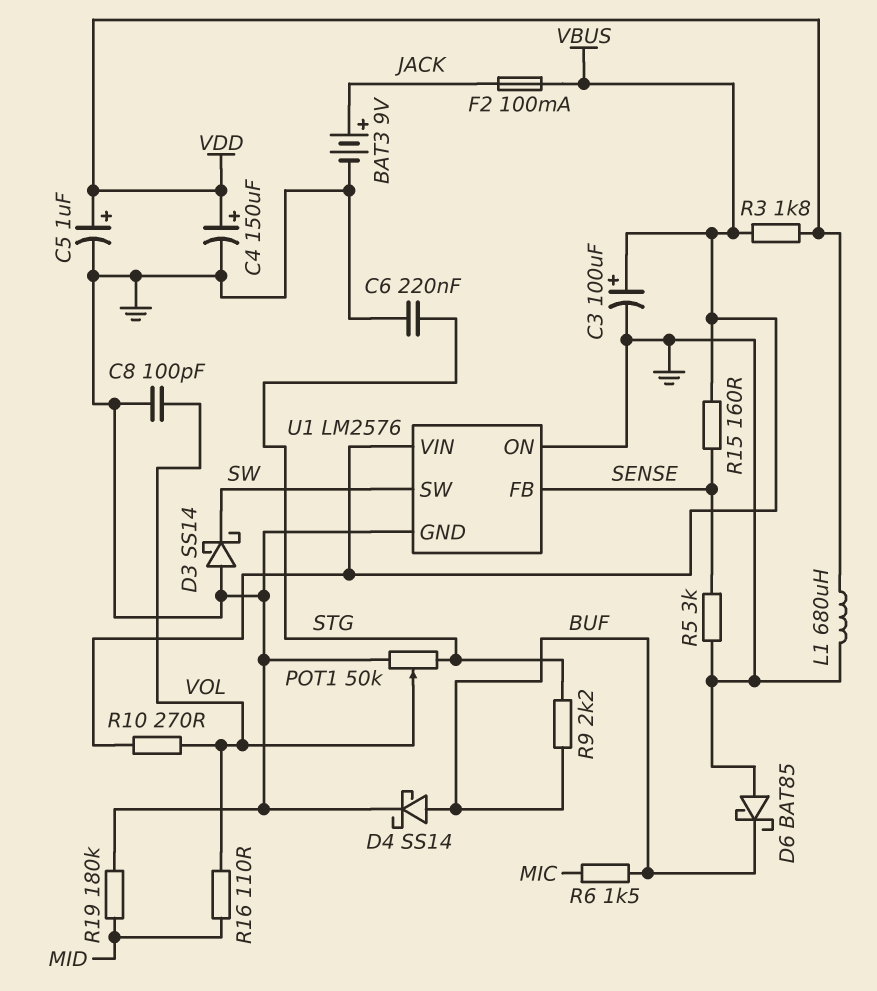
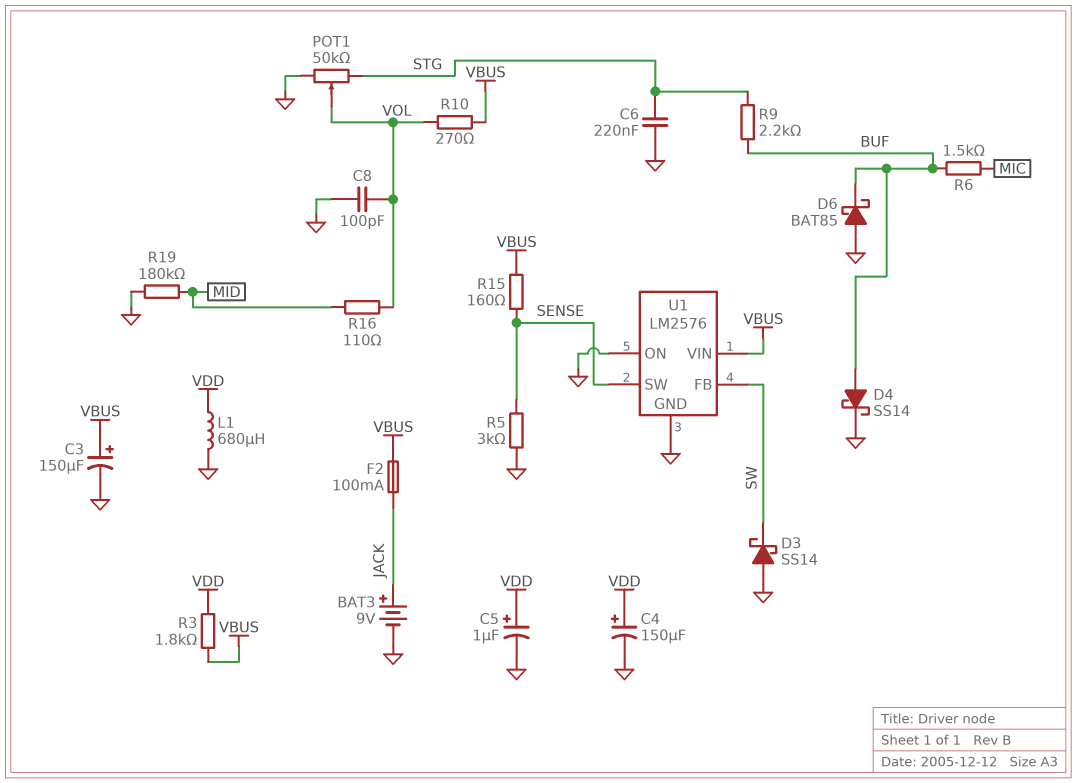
C3: 100uF (plus VBUS, minus GND) -> 150uF (plus VBUS, minus GND)
U1 pin FB: SENSE -> SW
U1 pin SW: SW -> SENSE

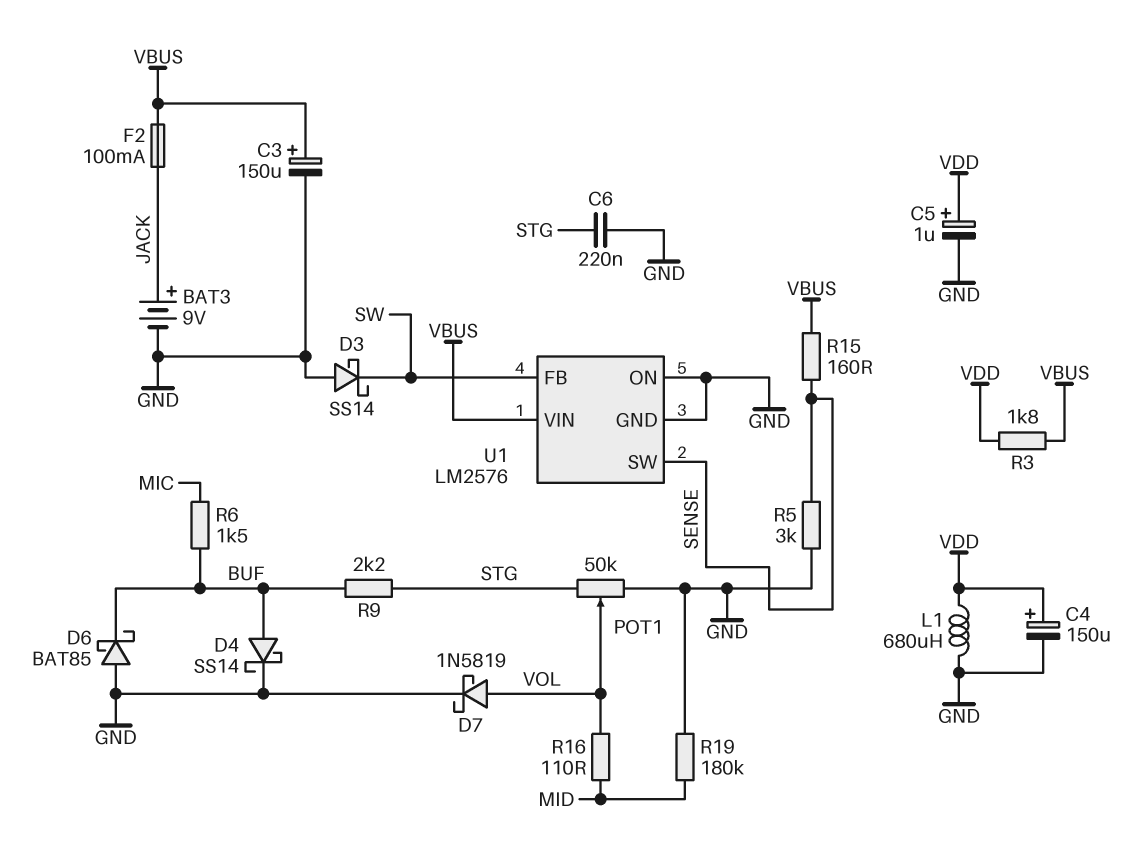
C8: 100pF (GND, VOL) -> none
D7: none -> schottky 1N5819 (A VOL, K GND)
R10: 270 (VBUS, VOL) -> none

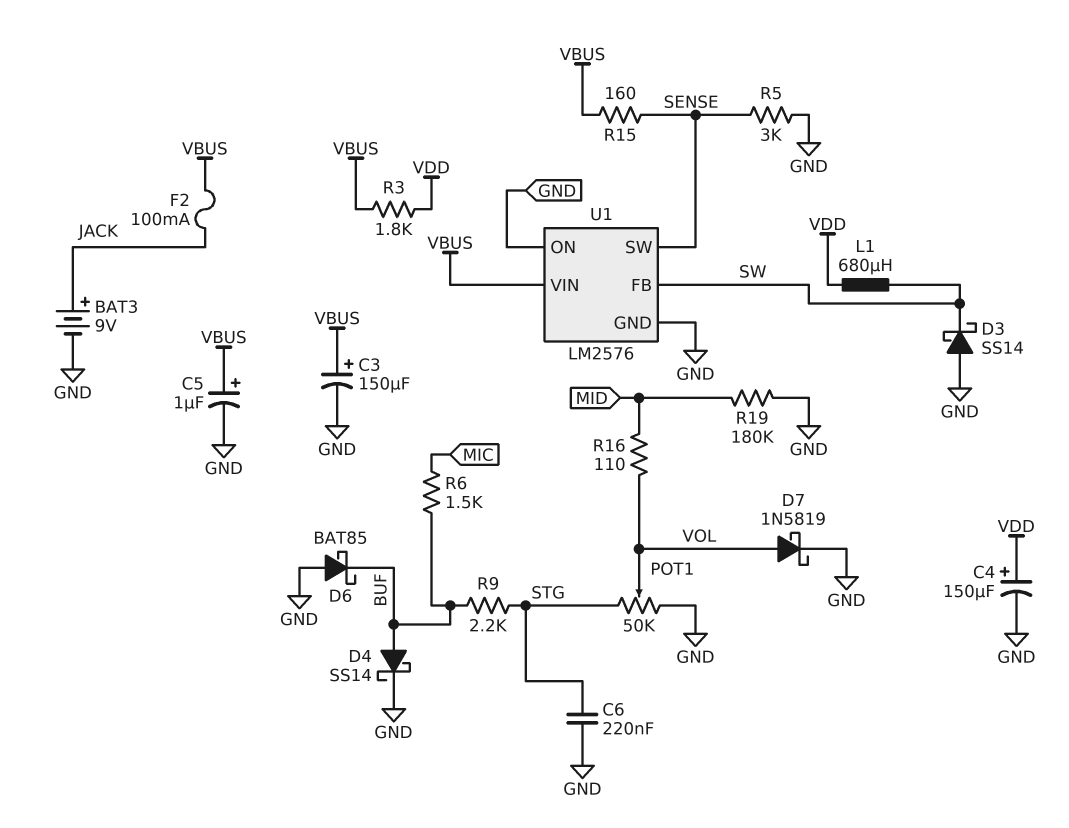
C5: 1uF (plus VDD, minus GND) -> 1uF (plus VBUS, minus GND)
L1: 680uH (GND, VDD) -> 680uH (SW, VDD)

